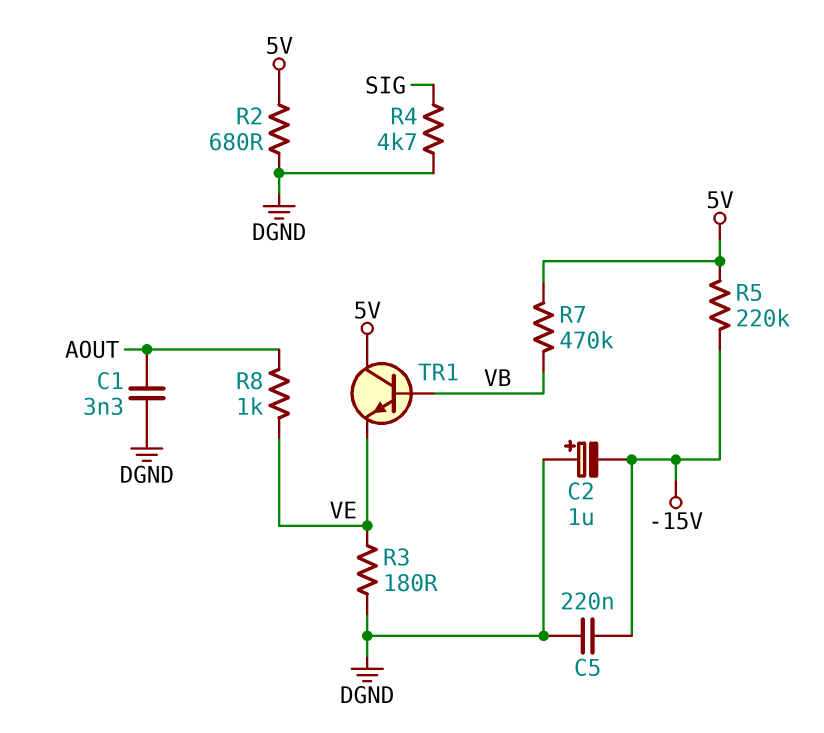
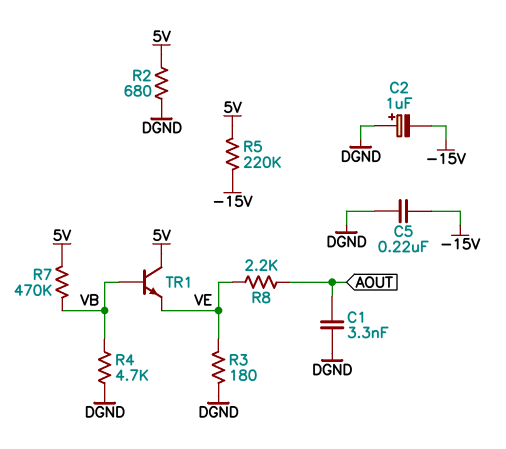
R4: 4.7k (DGND, SIG) -> 4.7k (DGND, VB)
R8: 1k (AOUT, VE) -> 2.2k (AOUT, VE)

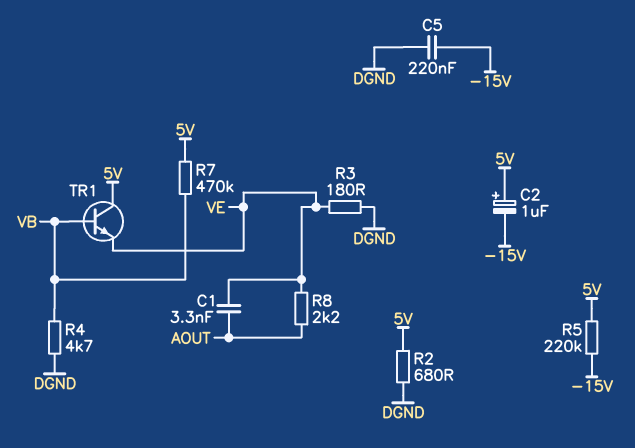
C1: 3.3nF (AOUT, DGND) -> 3.3nF (AOUT, VE)
C2: 1uF (plus DGND, minus -15V) -> 1uF (plus 5V, minus -15V)

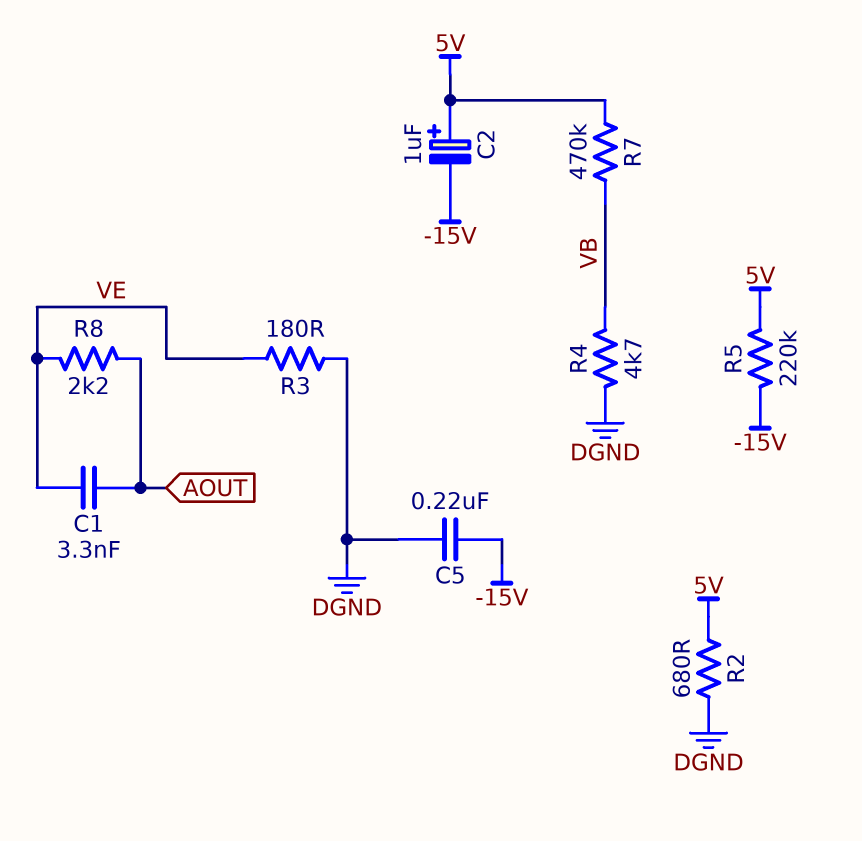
TR1: NPN (B VB, C 5V, E VE) -> none

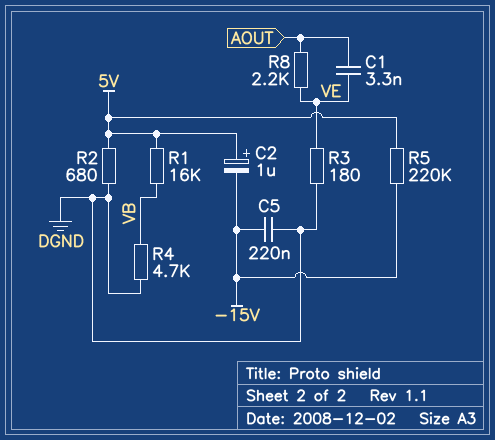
R1: none -> 16k (5V, VB)
R7: 470k (5V, VB) -> none

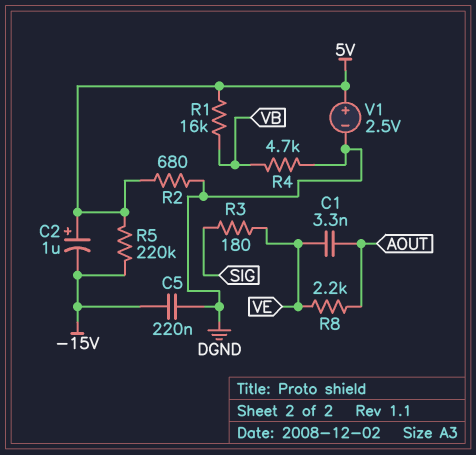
R3: 180 (DGND, VE) -> 180 (SIG, VE)
V1: none -> 2.5V (plus 5V, minus DGND)

